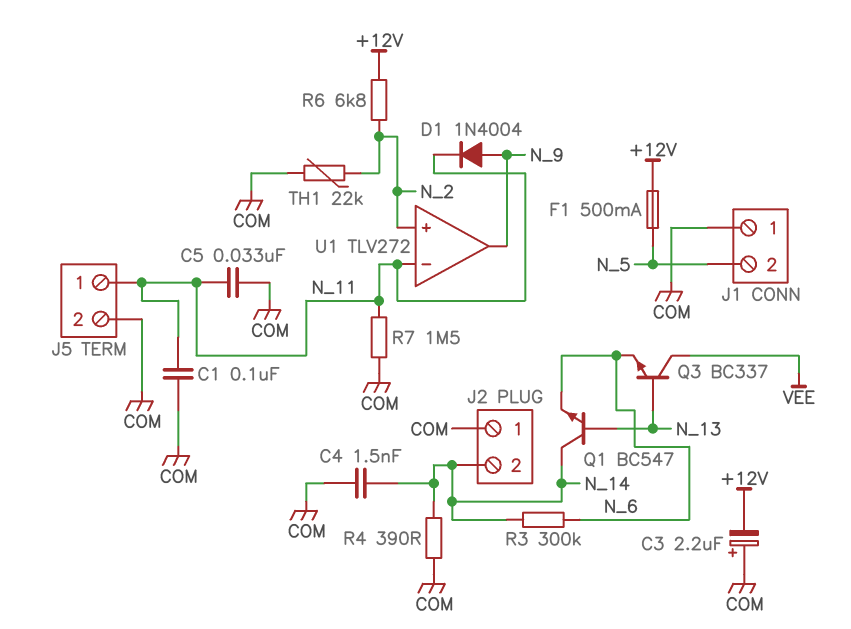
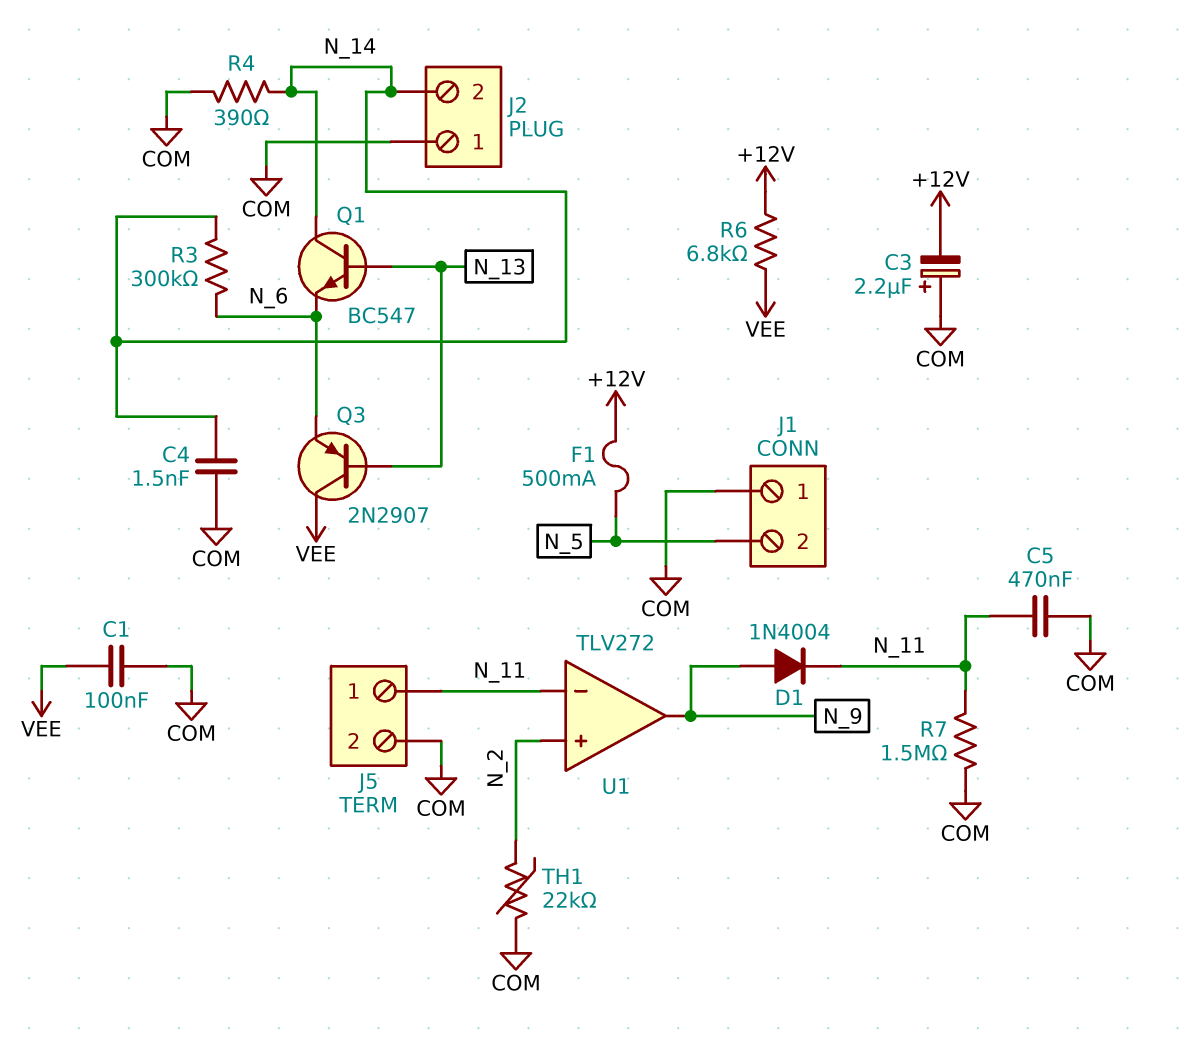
C1: 100nF (COM, N_11) -> 100nF (COM, VEE)
C5: 33nF (COM, N_11) -> 470nF (COM, N_11)
Q3: NPN BC337 (B N_13, C VEE, E N_6) -> PNP 2N2907 (B N_13, C VEE, E N_6)
R6: 6.8k (+12V, N_2) -> 6.8k (+12V, VEE)

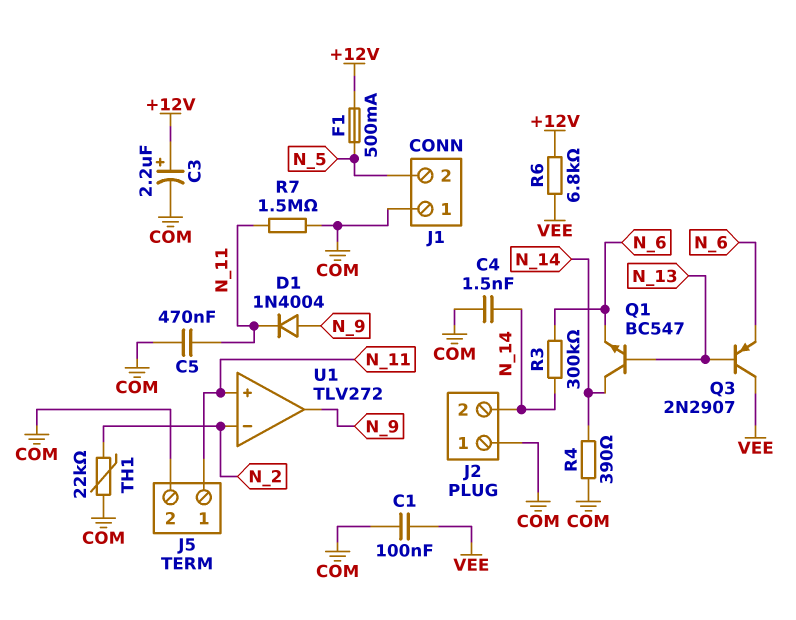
C3: 2.2uF (plus COM, minus +12V) -> 2.2uF (plus +12V, minus COM)
U1 pin in+: N_2 -> N_11
U1 pin in-: N_11 -> N_2

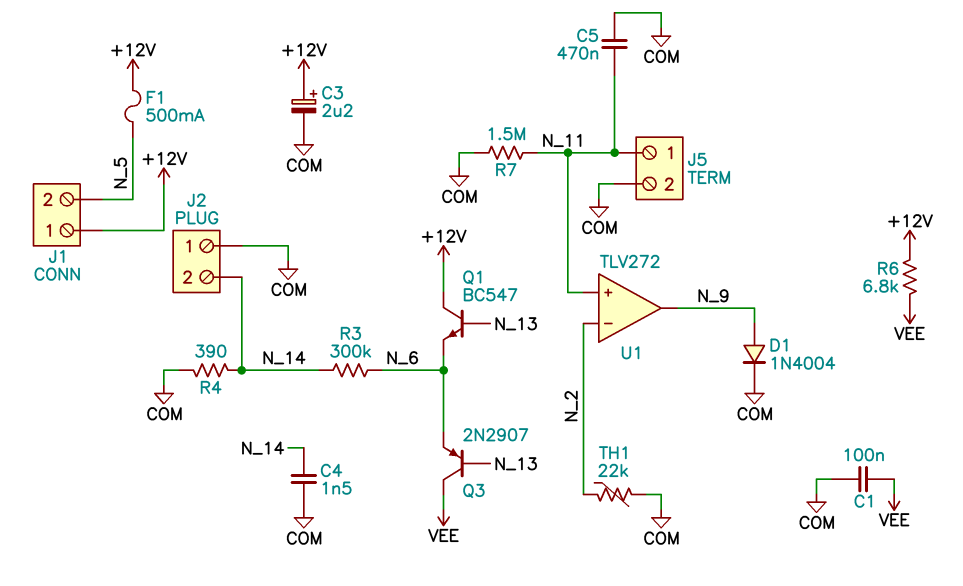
D1: diode 1N4004 (A N_9, K N_11) -> diode 1N4004 (A N_9, K COM)
J1 pin 1: COM -> +12V
Q1: NPN BC547 (B N_13, C N_14, E N_6) -> NPN BC547 (B N_13, C +12V, E N_6)

